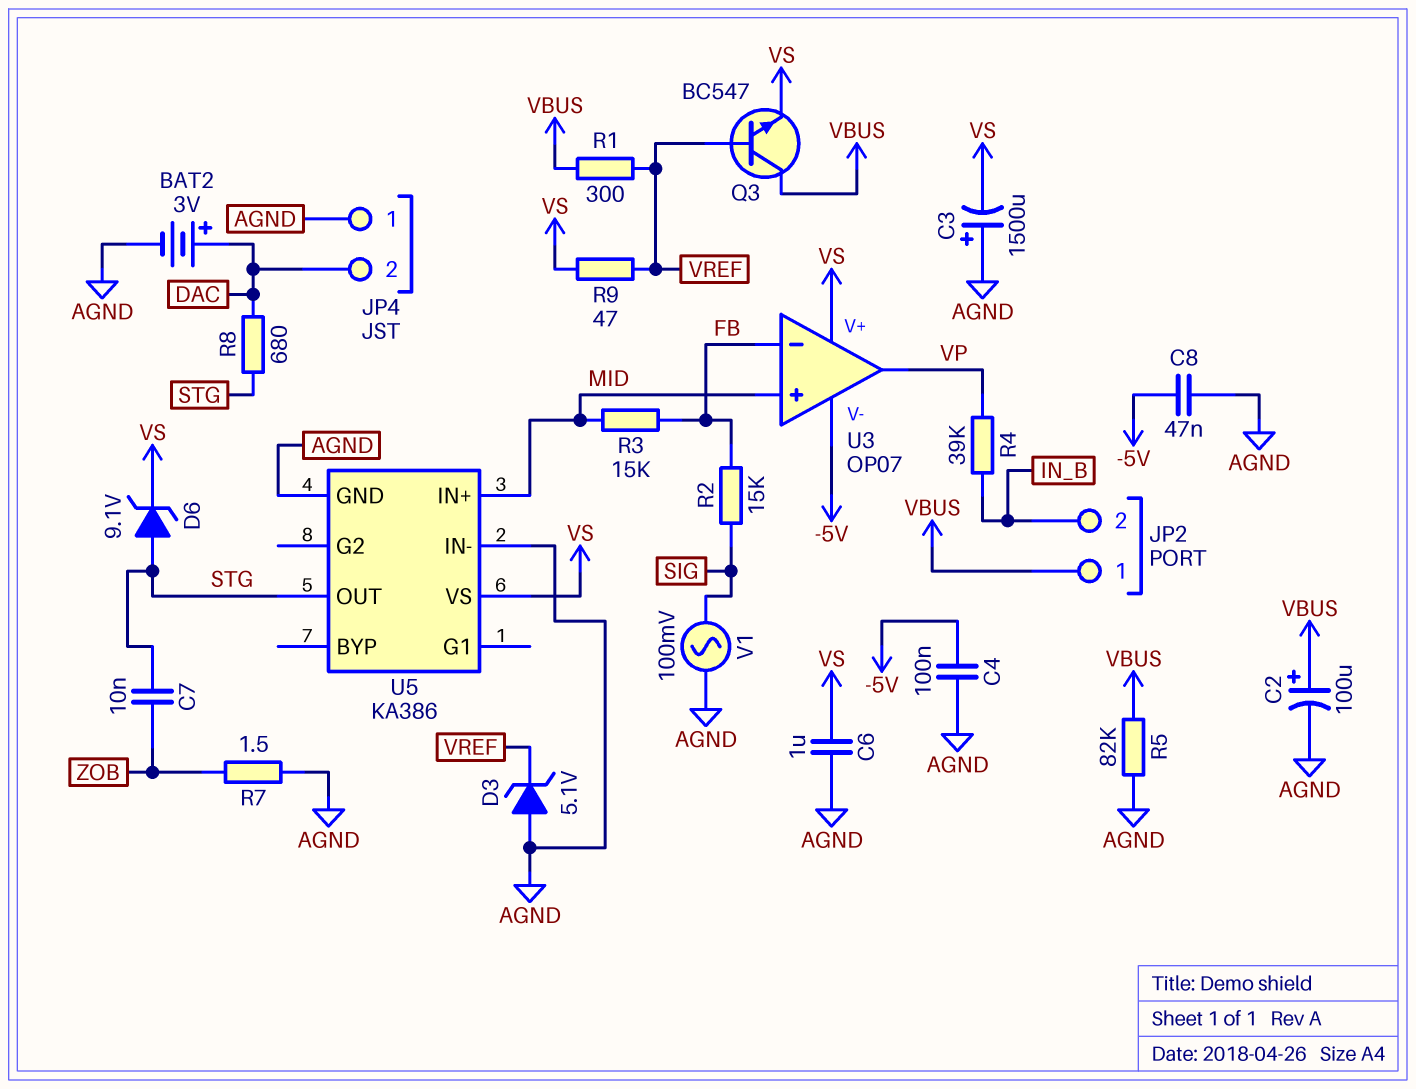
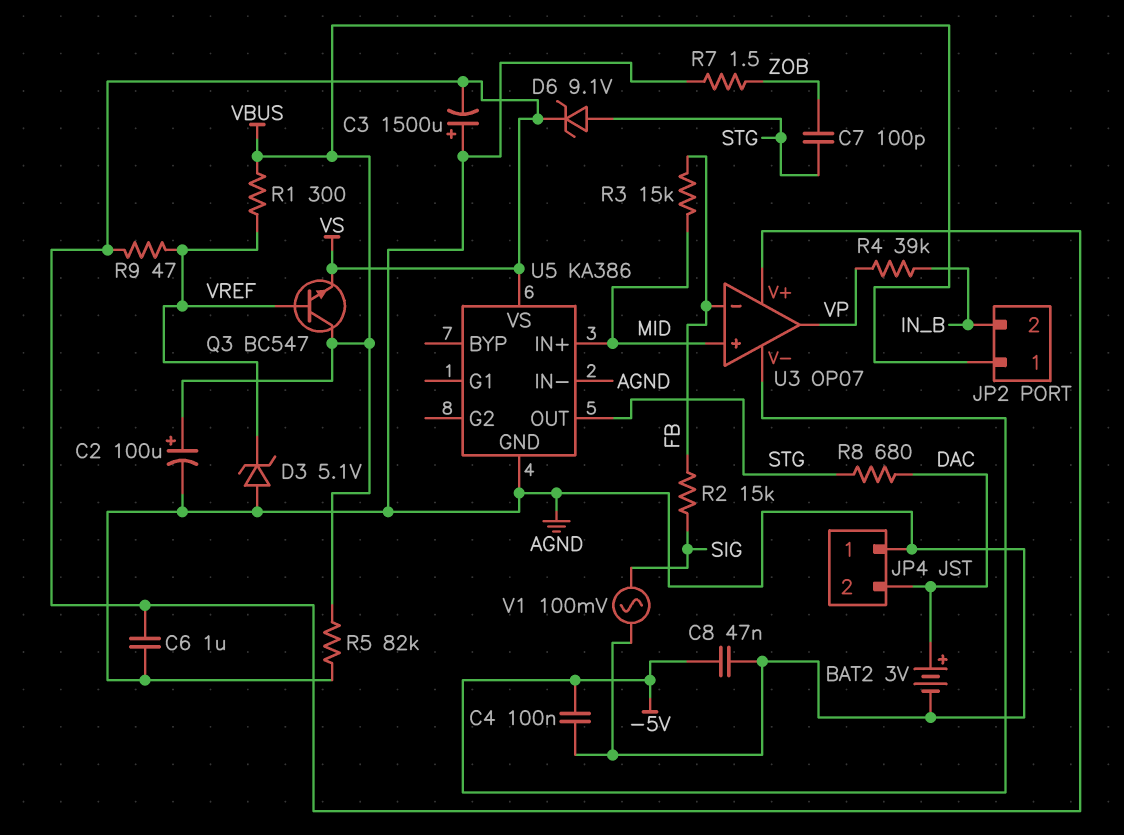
C7: 10nF (STG, ZOB) -> 100pF (STG, ZOB)

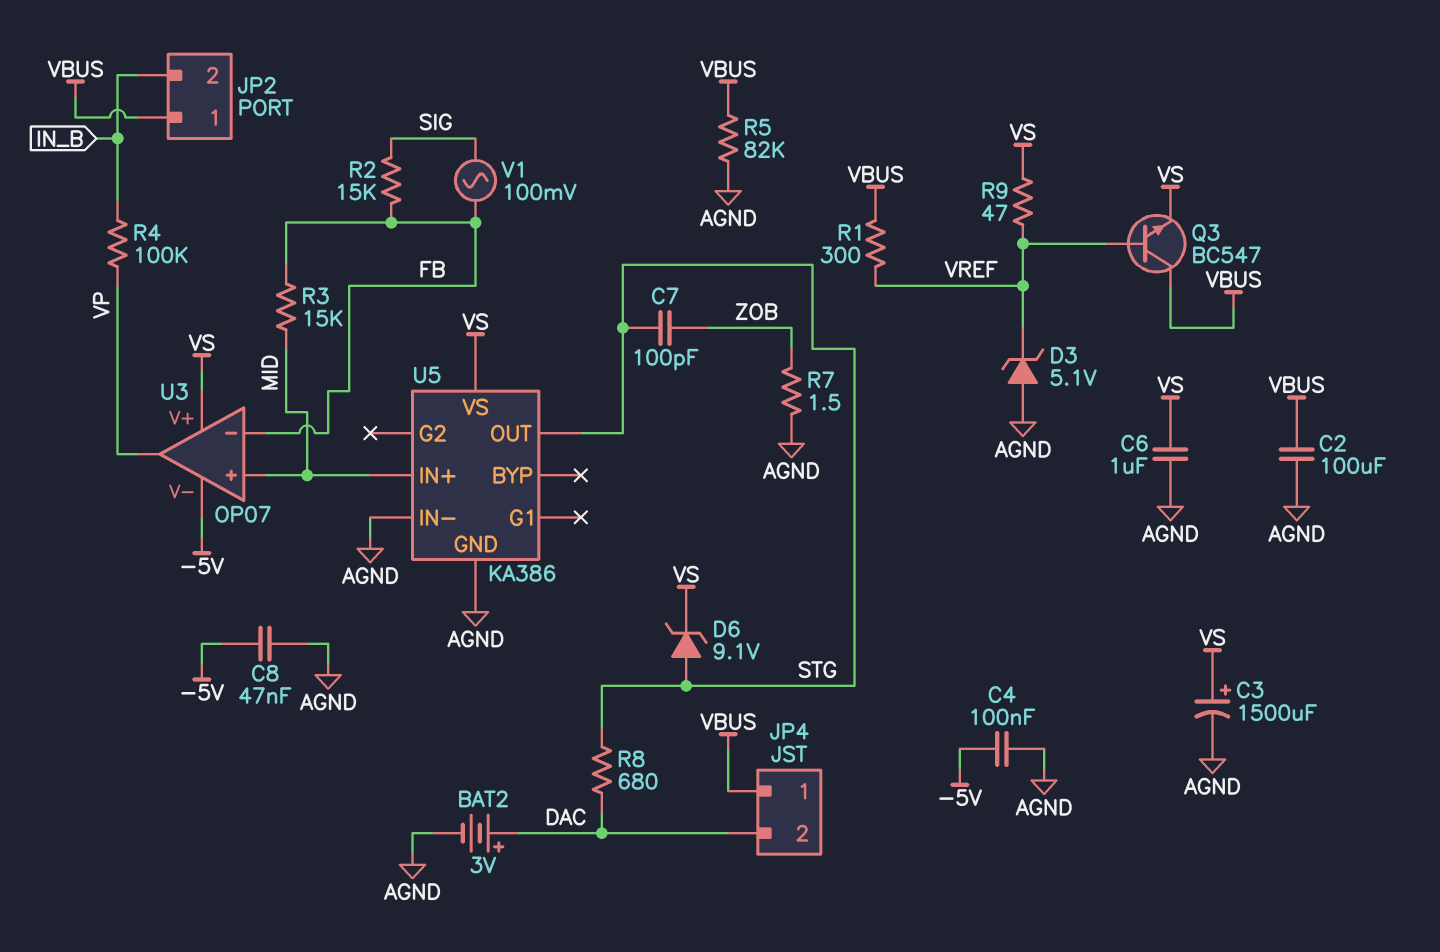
C2: 100uF (plus VBUS, minus AGND) -> 100uF (AGND, VBUS)
C3: 1500uF (plus AGND, minus VS) -> 1500uF (plus VS, minus AGND)
JP4 pin 1: AGND -> VBUS
R4: 39k (IN_B, VP) -> 100k (IN_B, VP)
V1: AC 100mV (AGND, SIG) -> AC 100mV (FB, SIG)

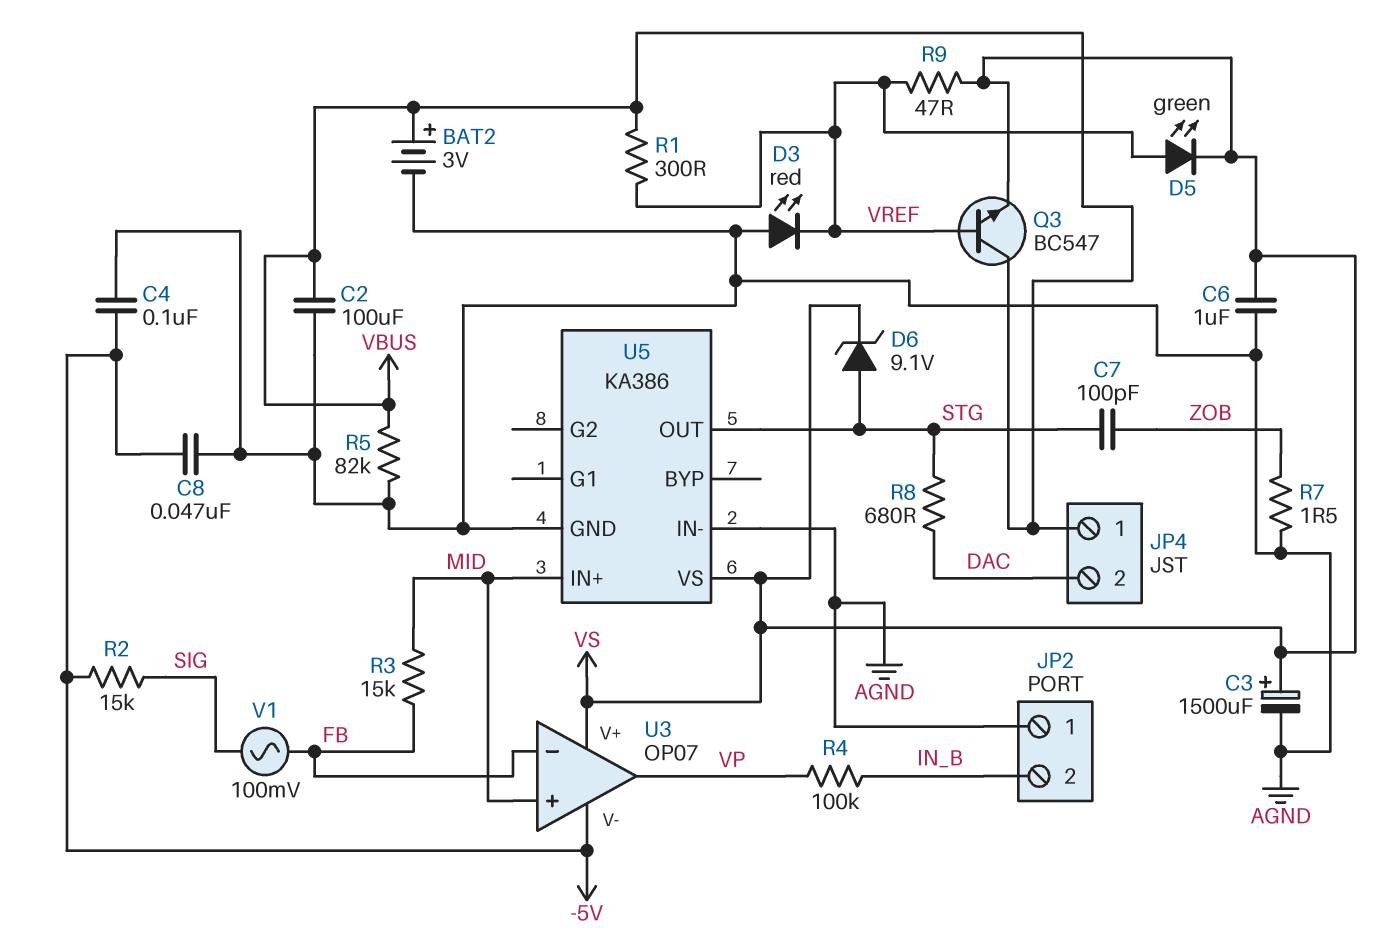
BAT2: 3V (plus DAC, minus AGND) -> 3V (plus VBUS, minus AGND)
D3: zener 5.1V (A AGND, K VREF) -> LED red (A AGND, K VREF)
D5: none -> LED green (A VREF, K VS)
JP2 pin 1: VBUS -> AGND
R2: 15k (FB, SIG) -> 15k (-5V, SIG)

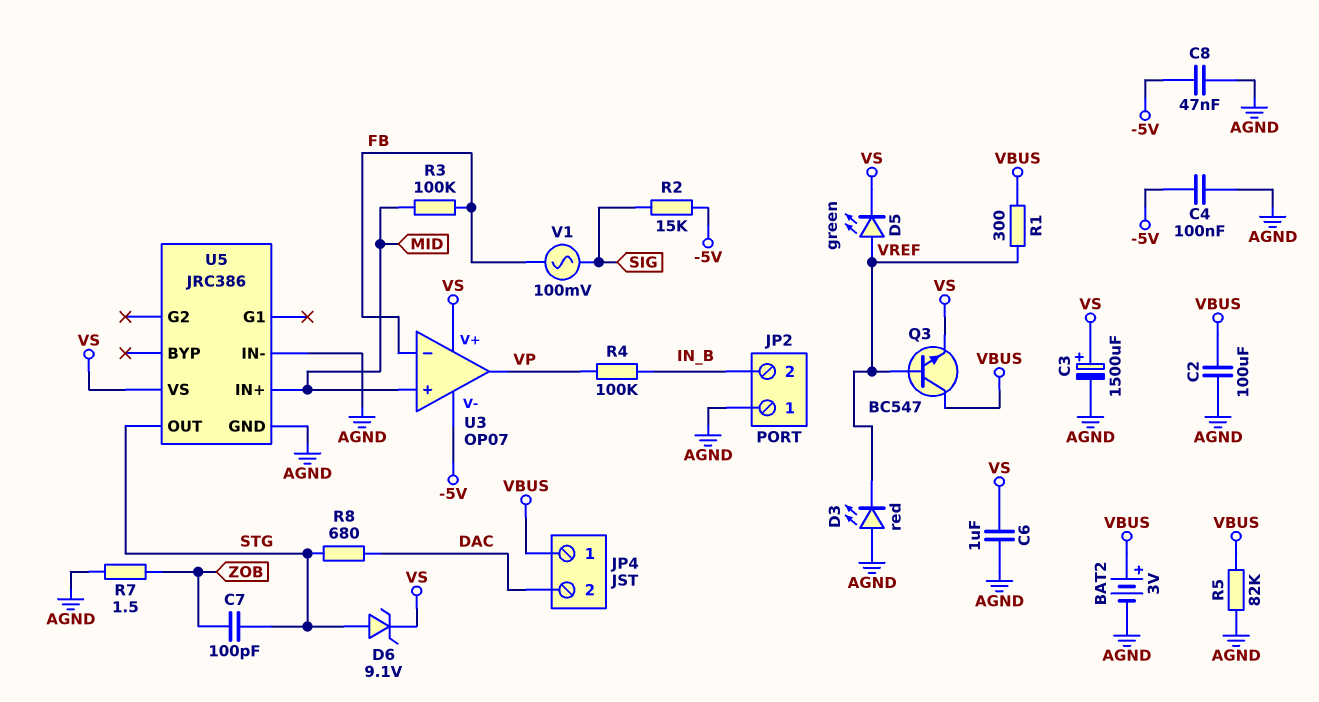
R3: 15k (FB, MID) -> 100k (FB, MID)
R9: 47 (VREF, VS) -> none
U5: KA386 -> JRC386

